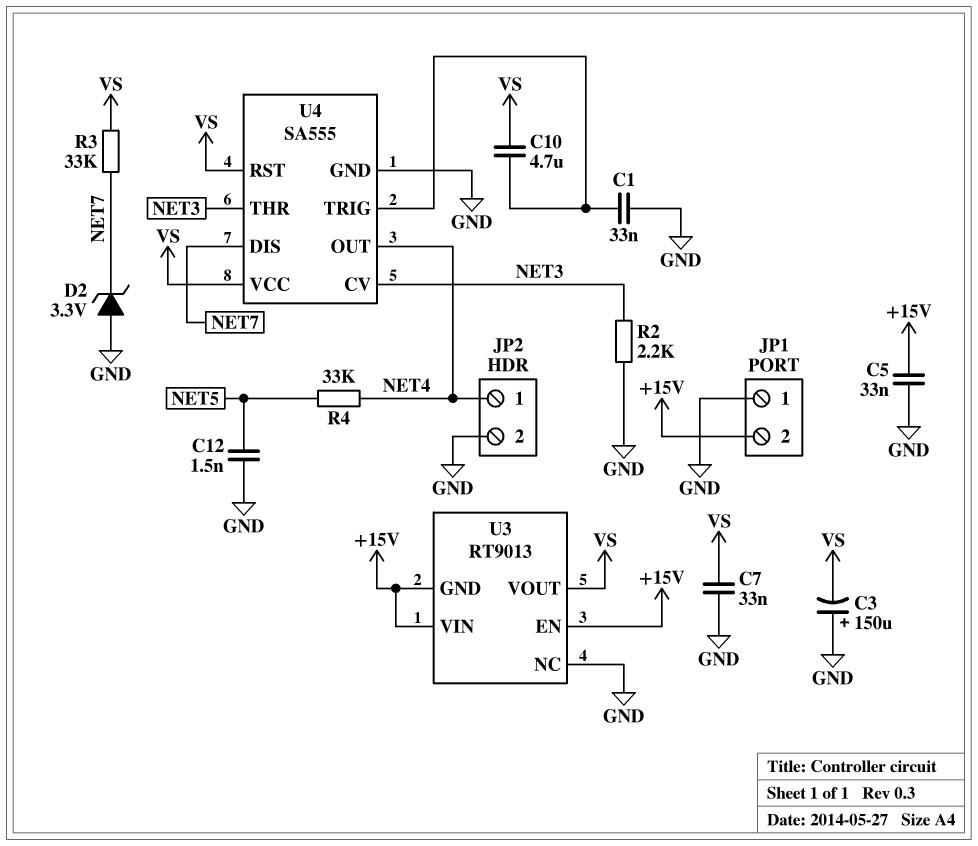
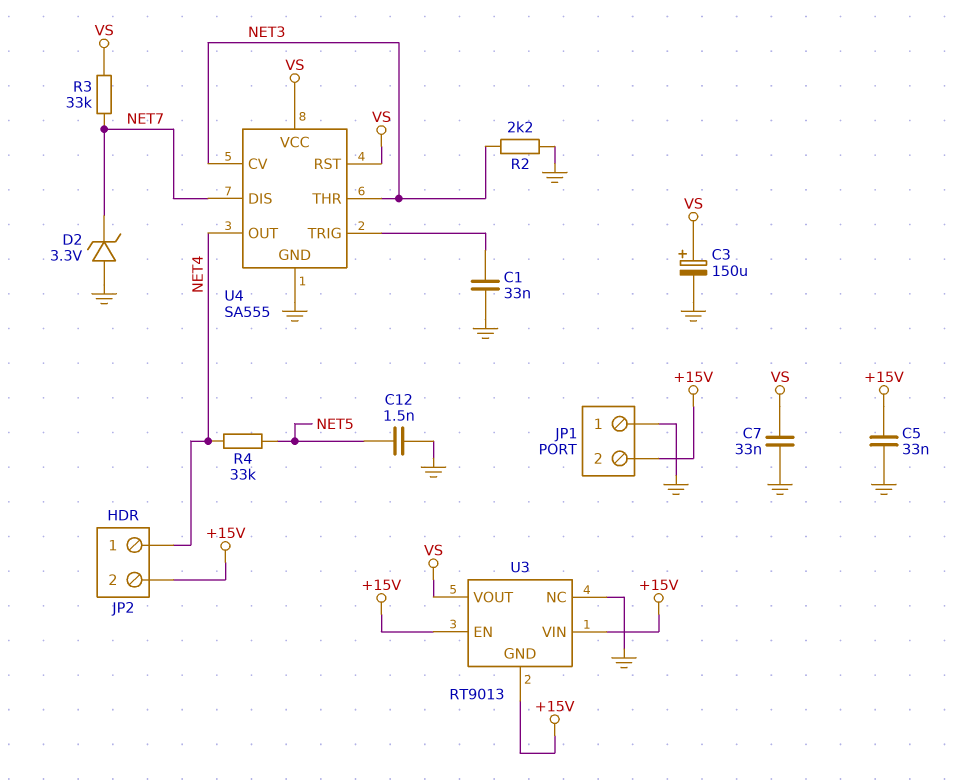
C3: 150uF (plus GND, minus VS) -> 150uF (plus VS, minus GND)
C10: 4.7uF (U4/TRIG, VS) -> none
JP2 pin 2: GND -> +15V

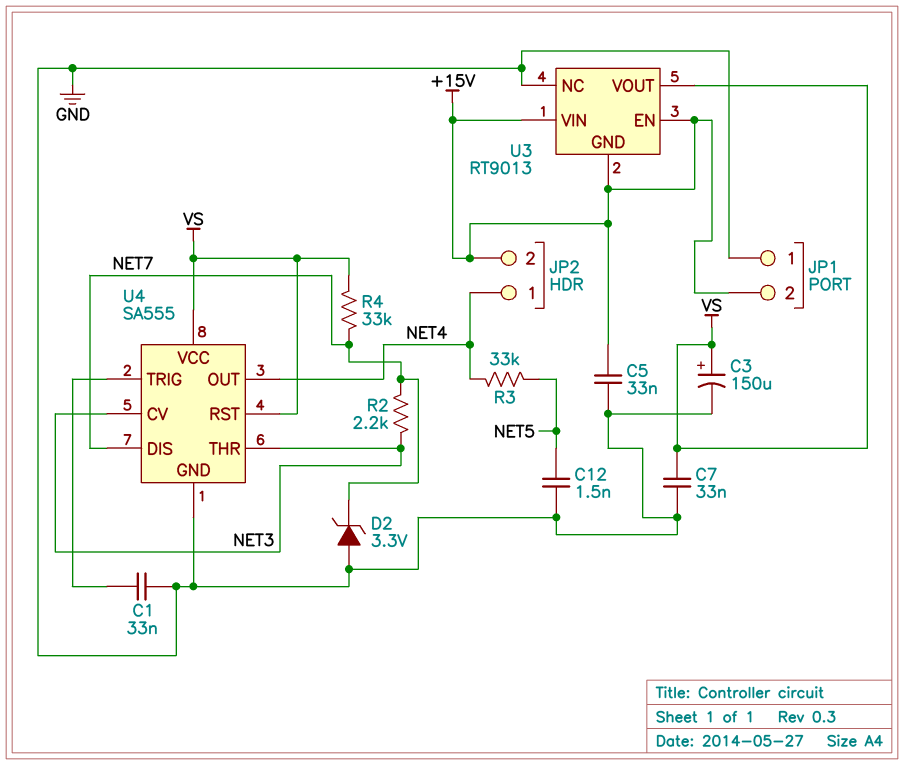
R2: 2.2k (GND, NET3) -> 2.2k (NET3, NET7)
R3: 33k (NET7, VS) -> 33k (NET4, NET5)
R4: 33k (NET4, NET5) -> 33k (NET7, VS)

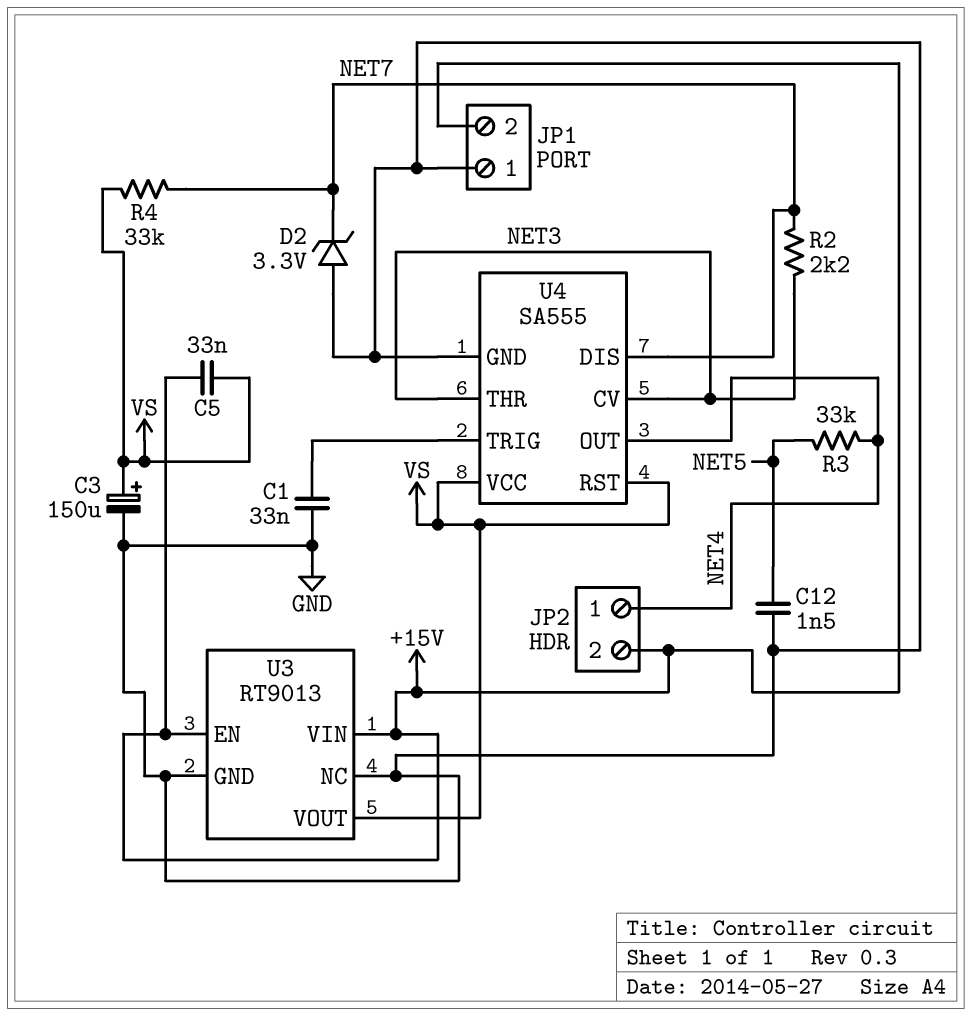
C5: 33nF (+15V, GND) -> 33nF (+15V, VS)
C7: 33nF (GND, VS) -> none
U3 pin GND: +15V -> GND

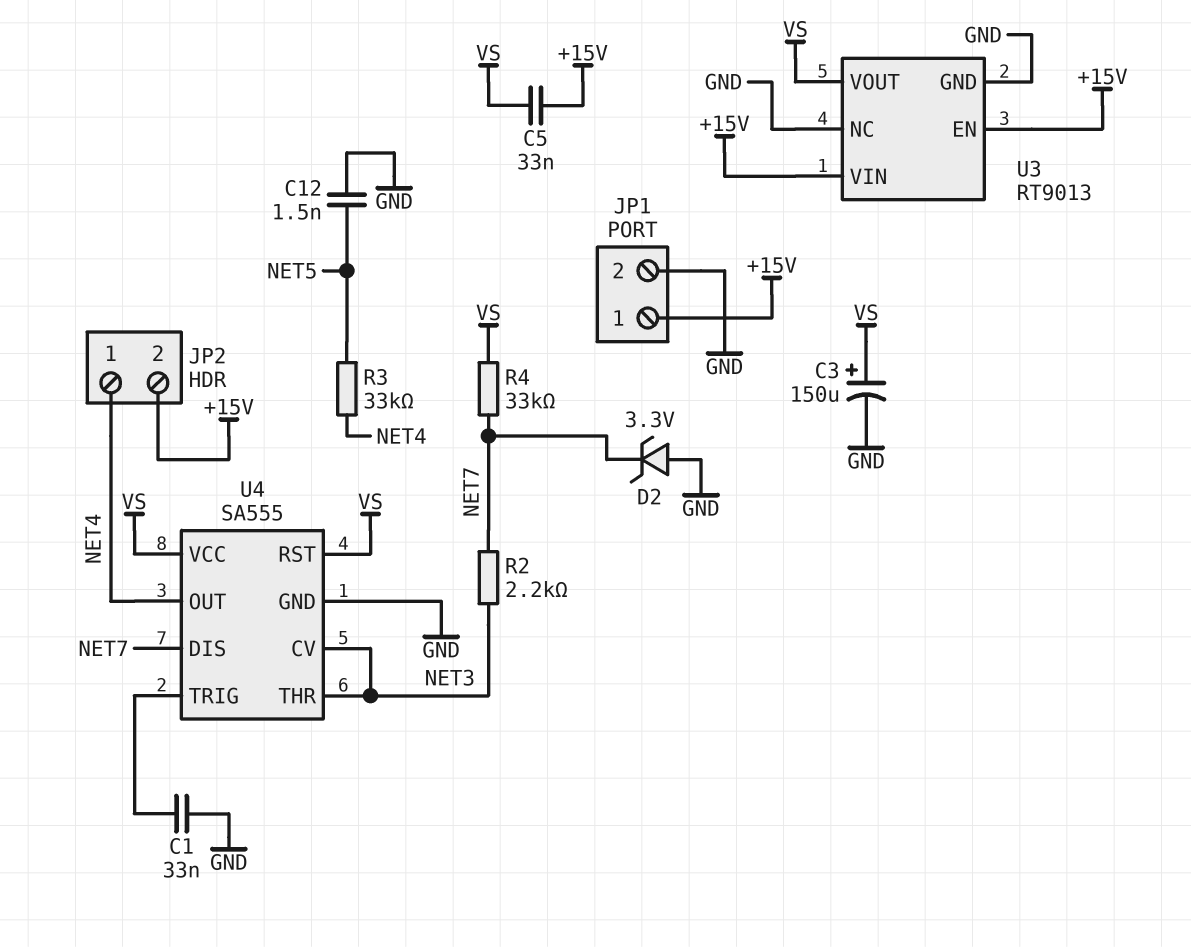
JP1 pin 1: GND -> +15V
JP1 pin 2: +15V -> GND

